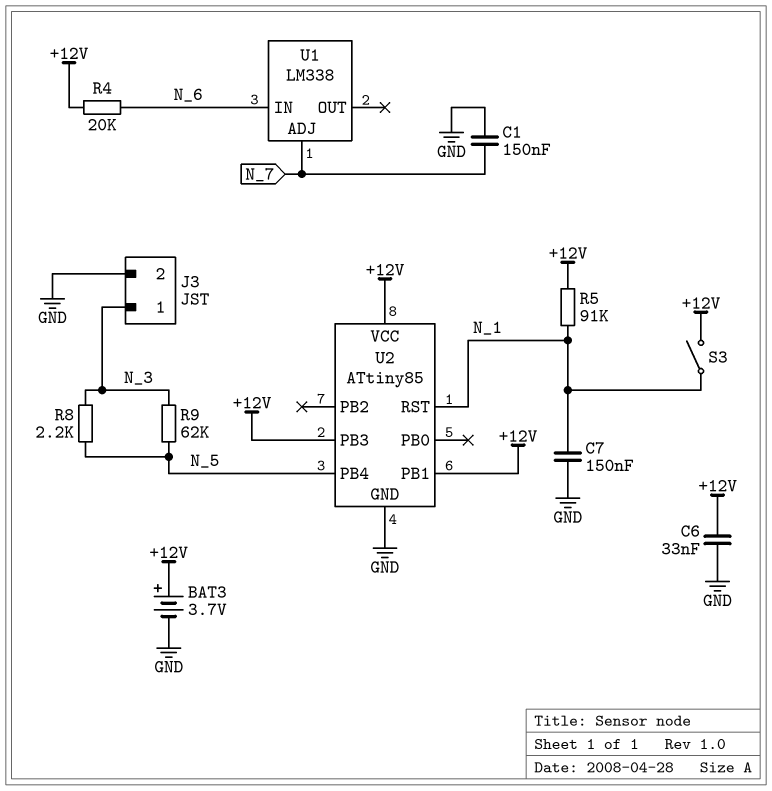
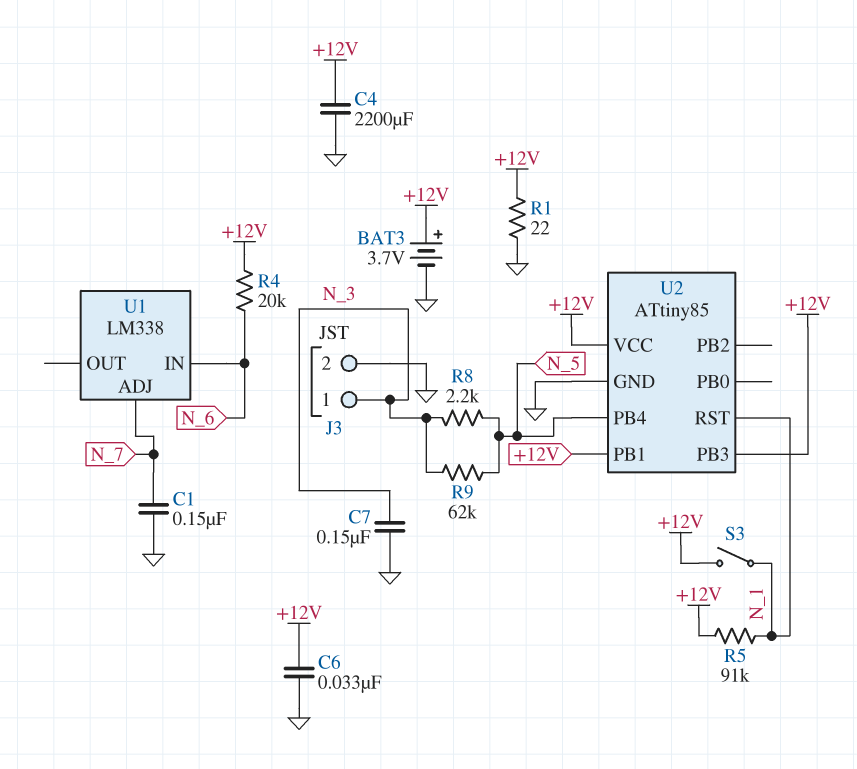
C4: none -> 2200uF (+12V, GND)
C7: 150nF (GND, N_1) -> 150nF (GND, N_3)
R1: none -> 22 (+12V, GND)

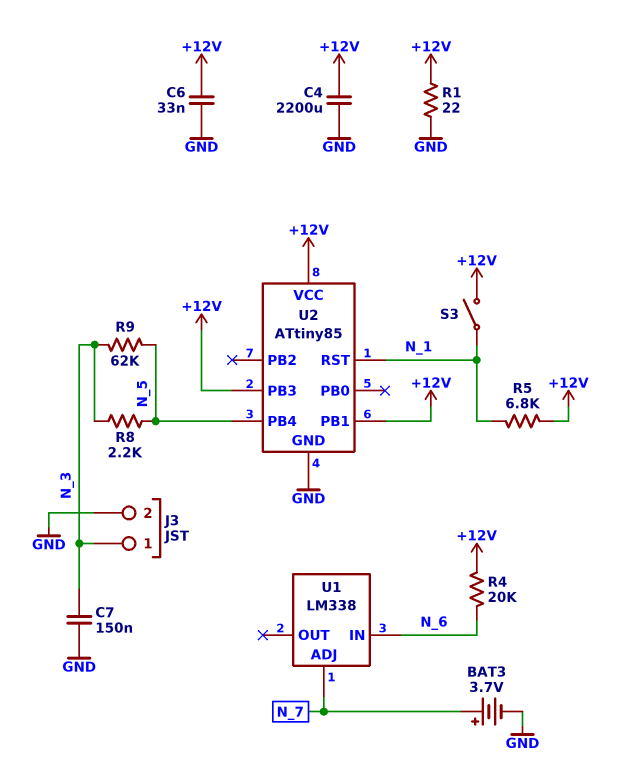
BAT3: 3.7V (plus +12V, minus GND) -> 3.7V (plus N_7, minus GND)
C1: 150nF (GND, N_7) -> none
R5: 91k (+12V, N_1) -> 6.8k (+12V, N_1)

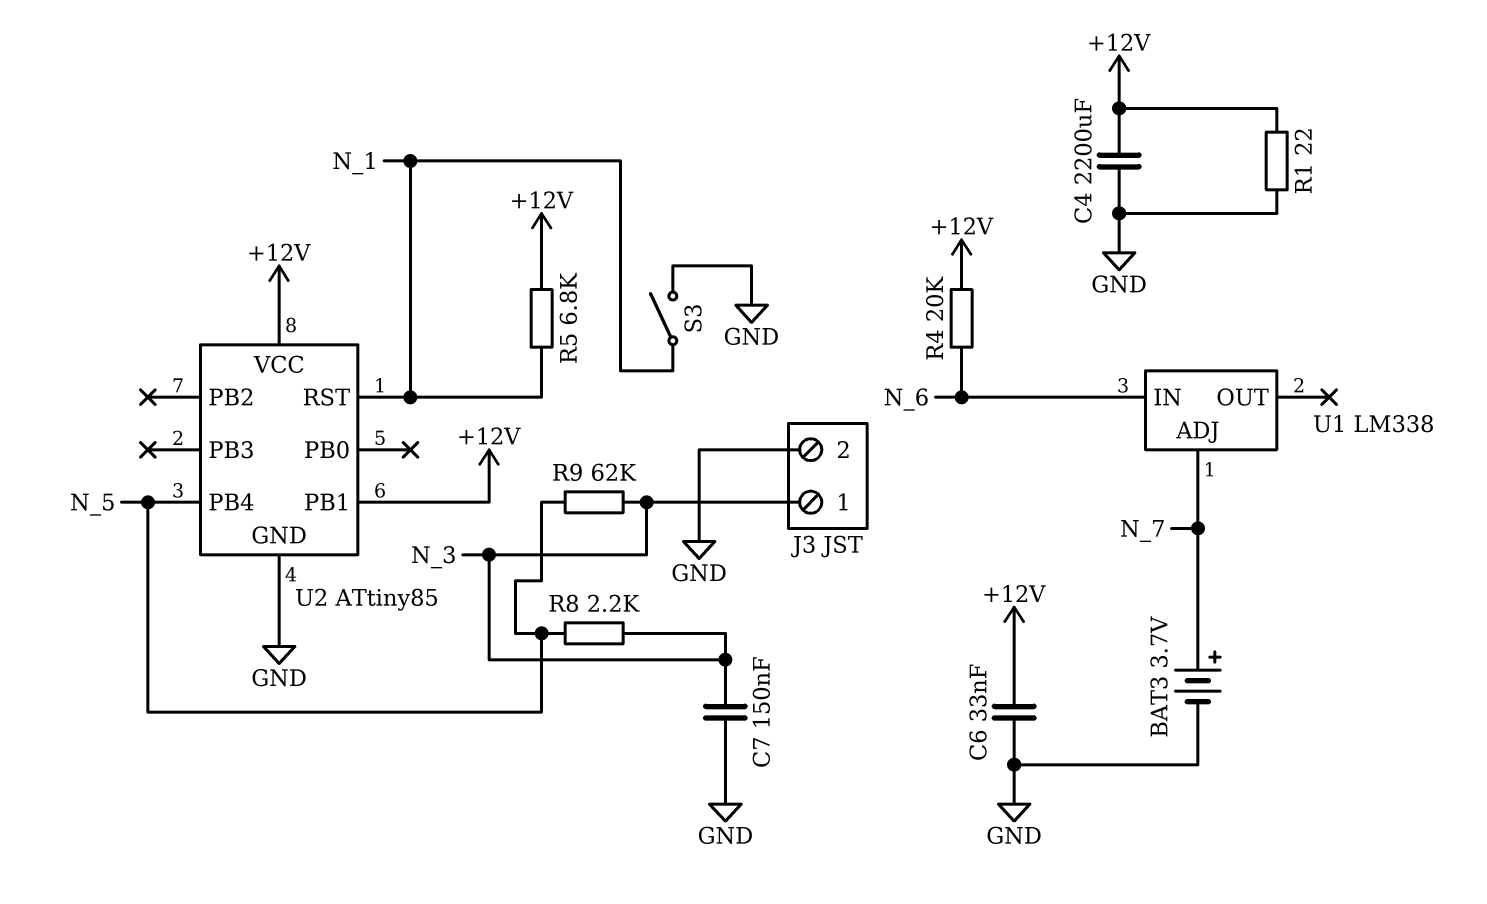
S3: switch (+12V, N_1) -> switch (GND, N_1)
U2 pin PB3: +12V -> none

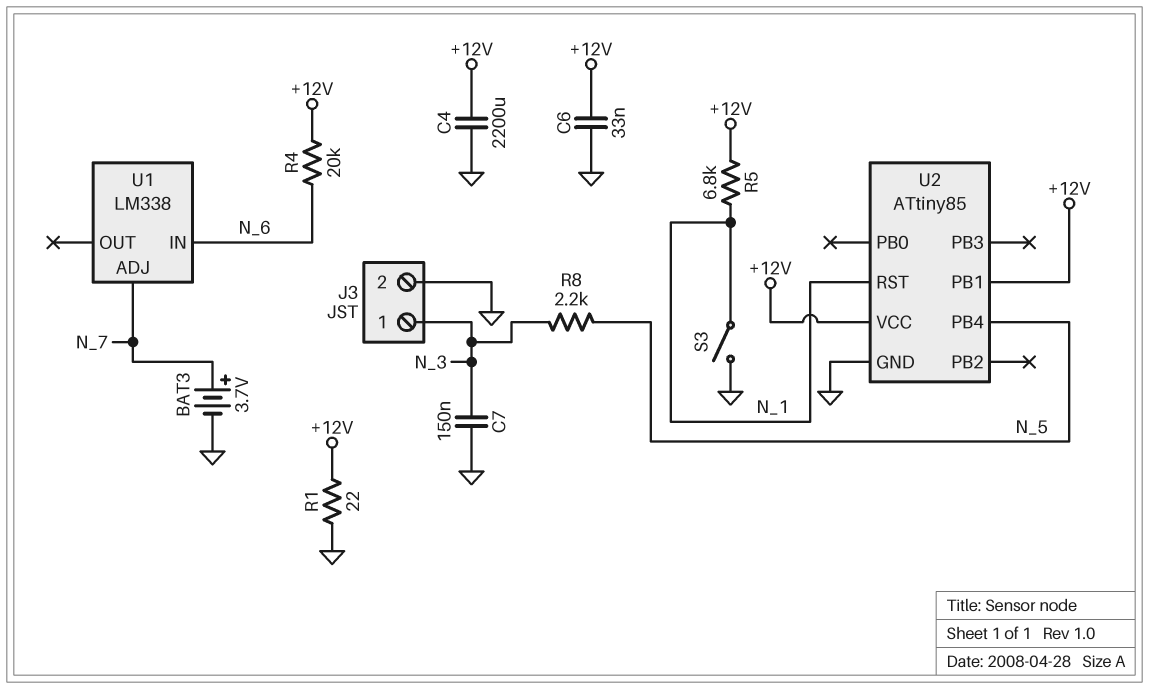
R9: 62k (N_3, N_5) -> none

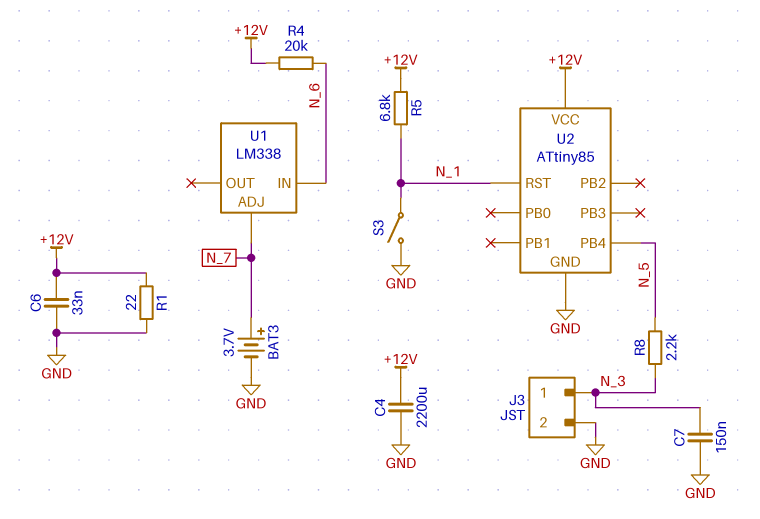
U2 pin PB1: +12V -> none

